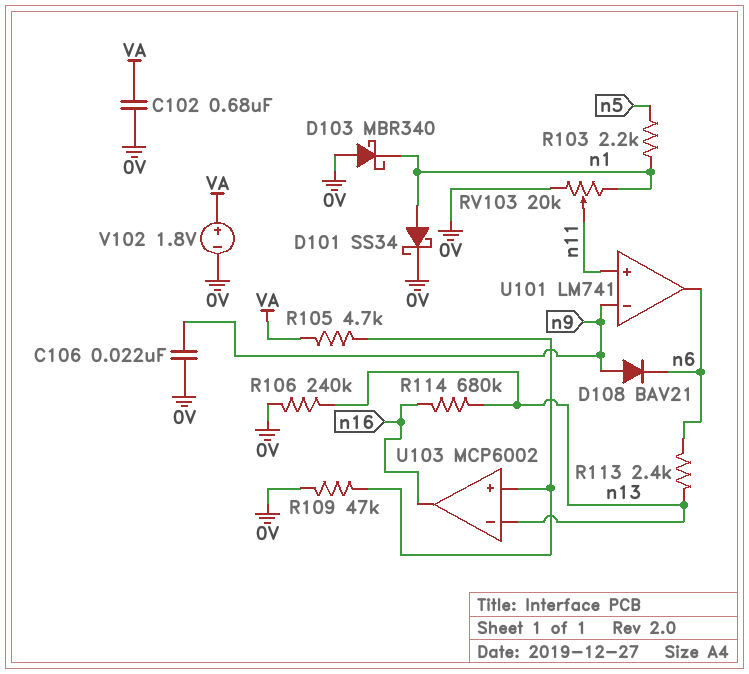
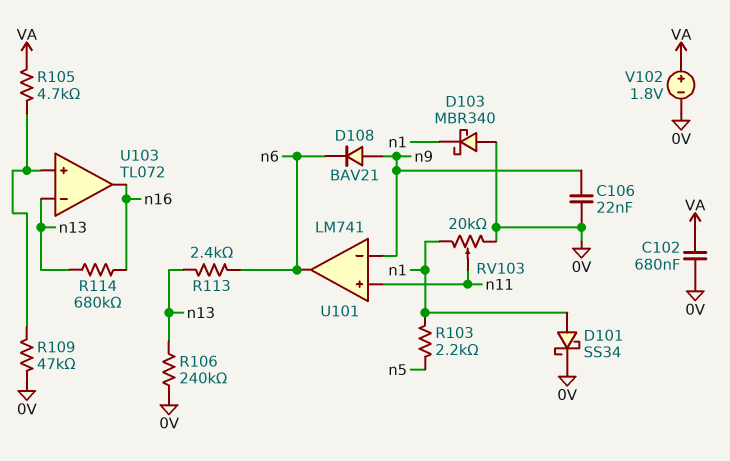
U103: MCP6002 -> TL072

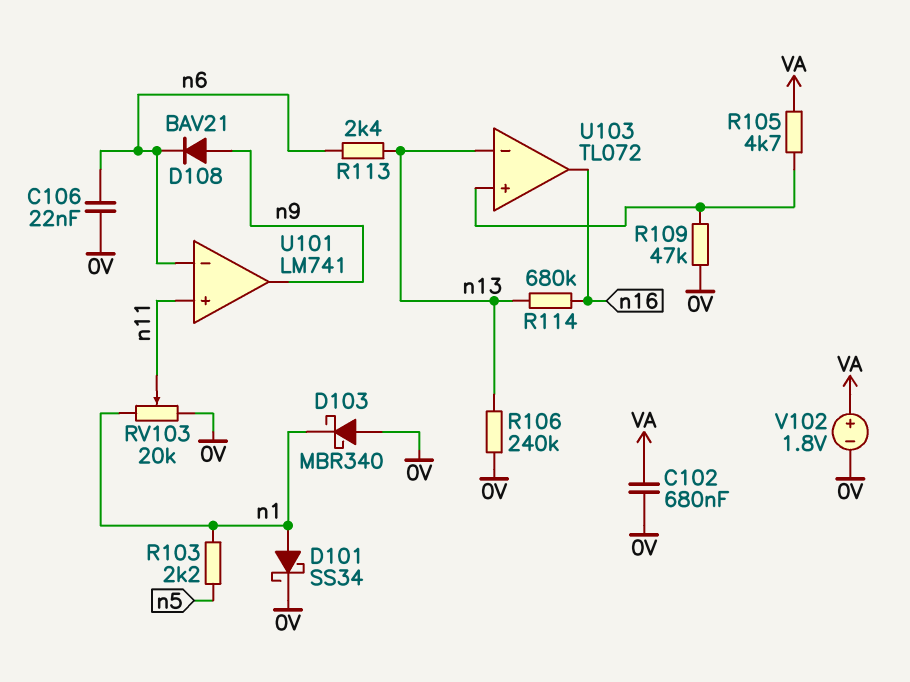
C106: 22nF (0V, n9) -> 22nF (0V, n6)
U101 pin in-: n9 -> n6
U101 pin out: n6 -> n9

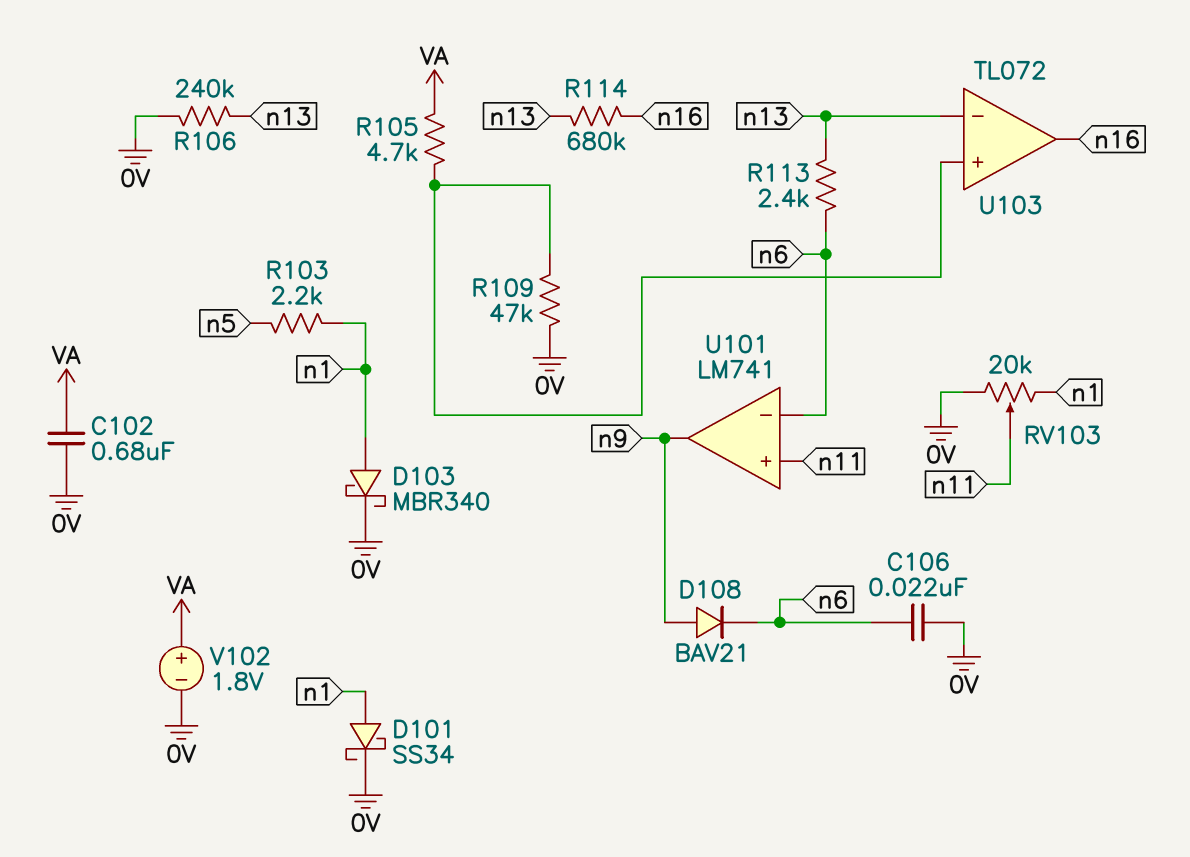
D103: schottky MBR340 (A 0V, K n1) -> schottky MBR340 (A n1, K 0V)

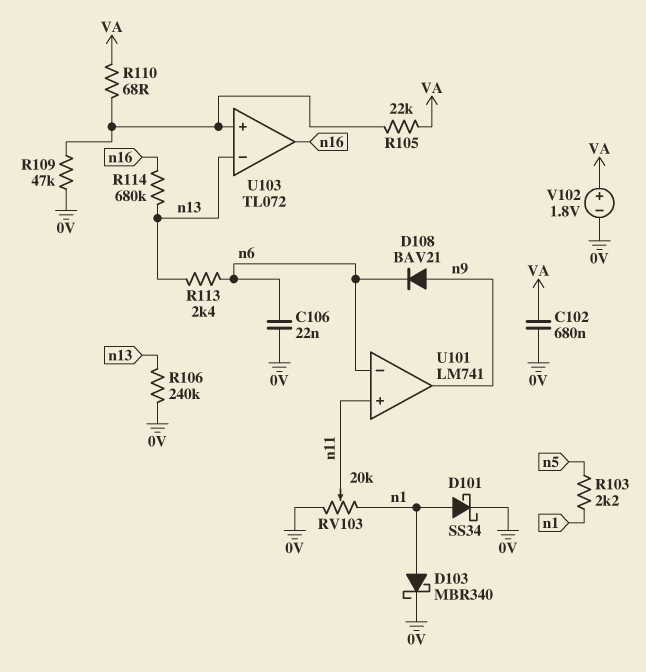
R105: 4.7k (U103/in+, VA) -> 22k (U103/in+, VA)
R110: none -> 68 (U103/in+, VA)

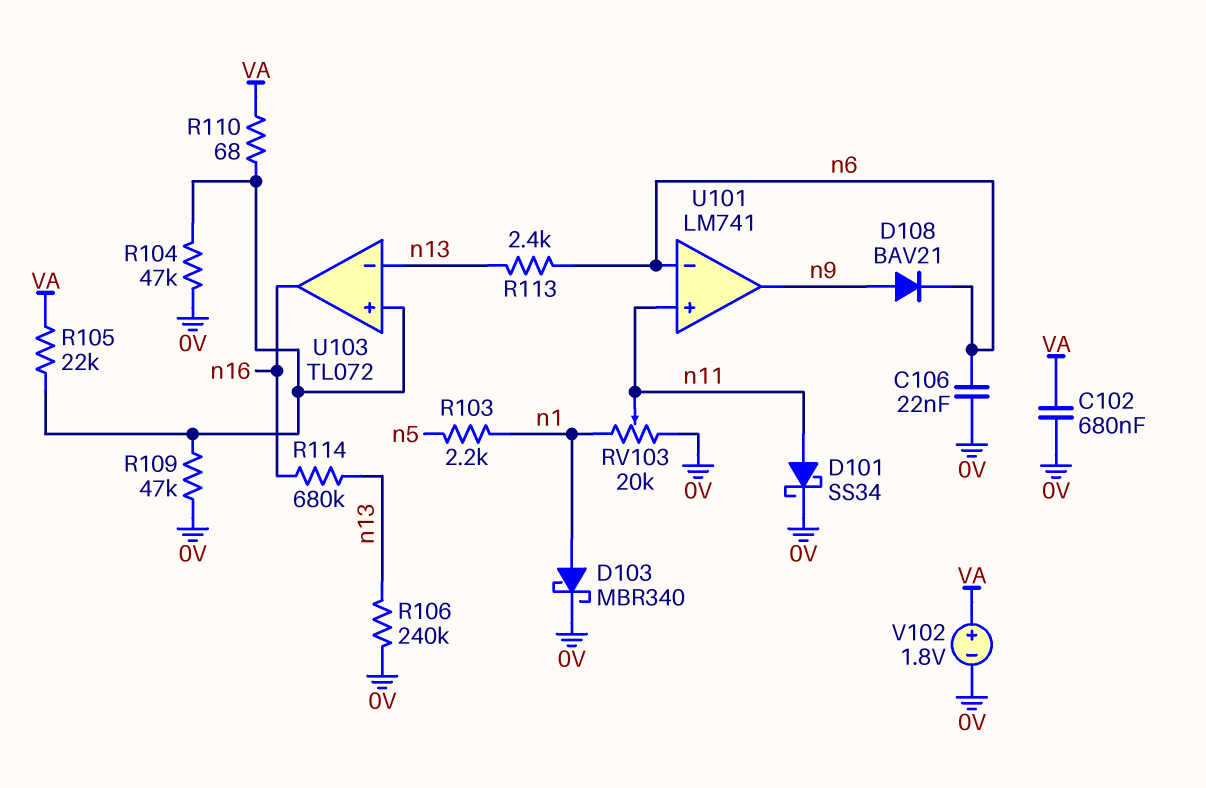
D101: schottky SS34 (A n1, K 0V) -> schottky SS34 (A n11, K 0V)
R104: none -> 47k (0V, U103/in+)

